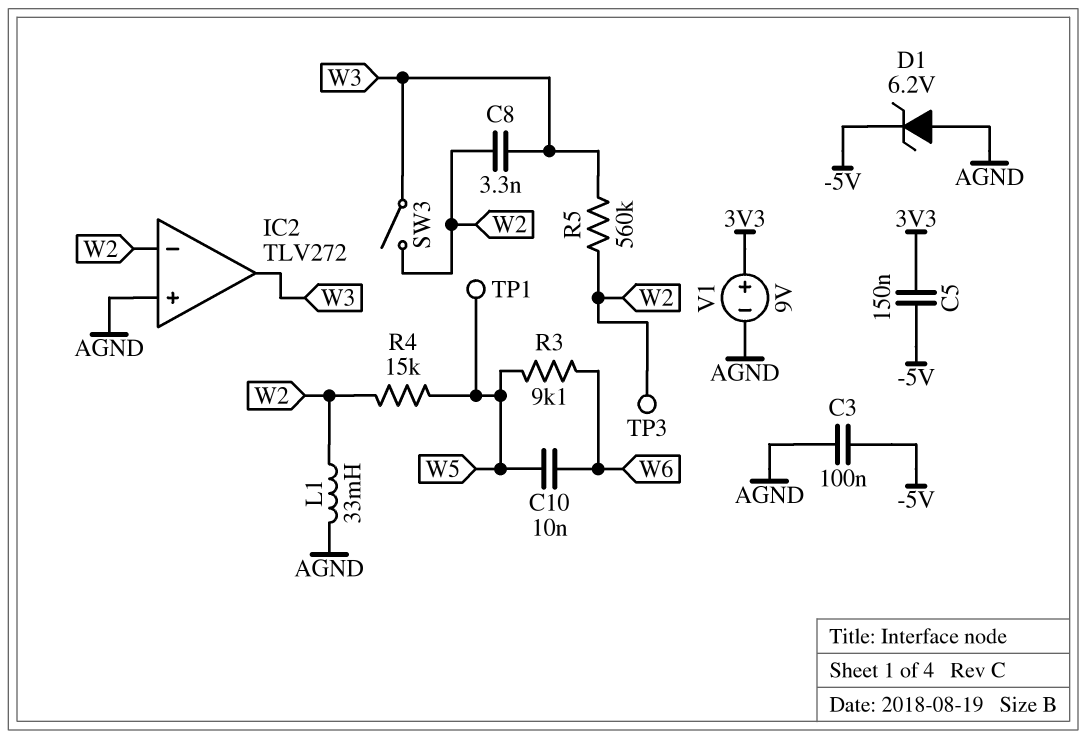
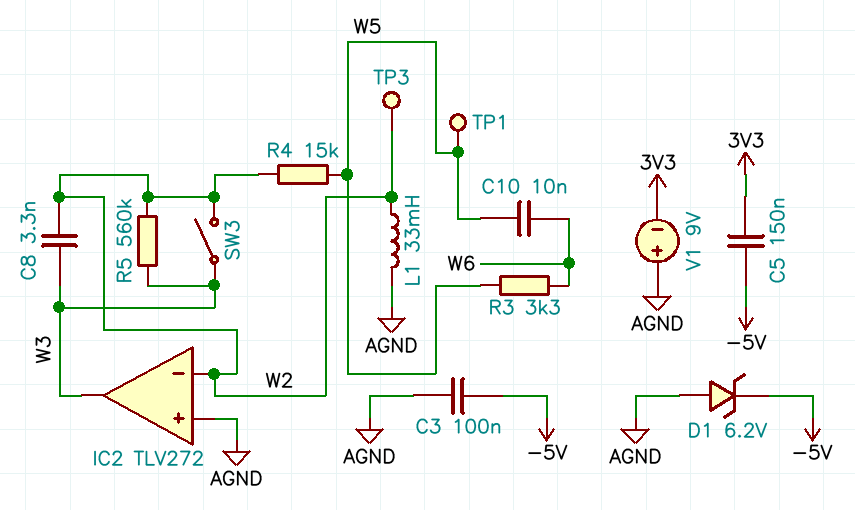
R3: 9.1k (W5, W6) -> 3.3k (W5, W6)
V1: 9V (plus 3V3, minus AGND) -> 9V (plus AGND, minus 3V3)

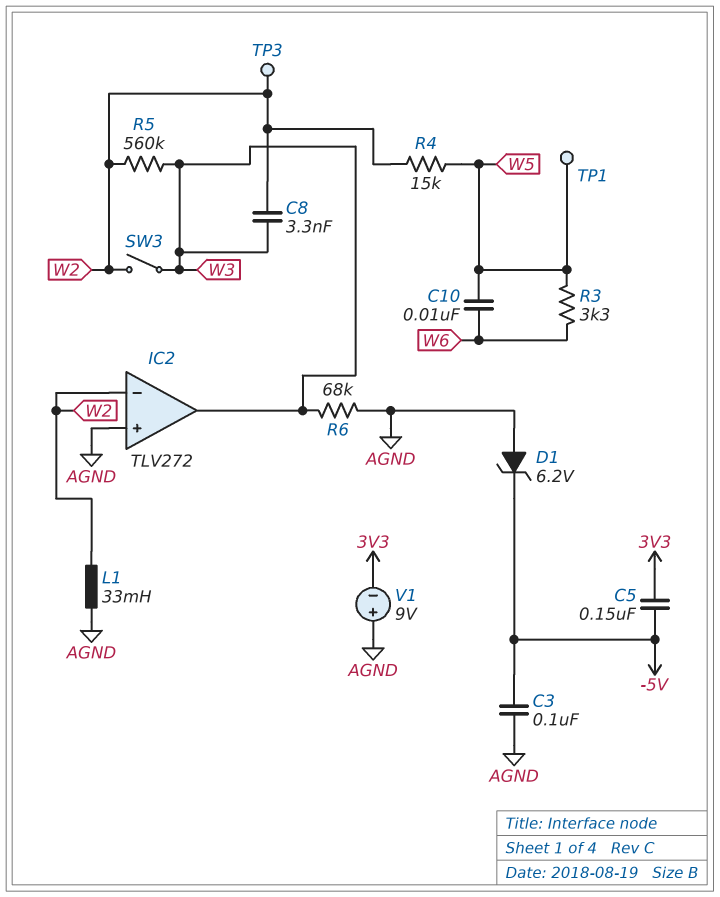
R6: none -> 68k (AGND, W3)

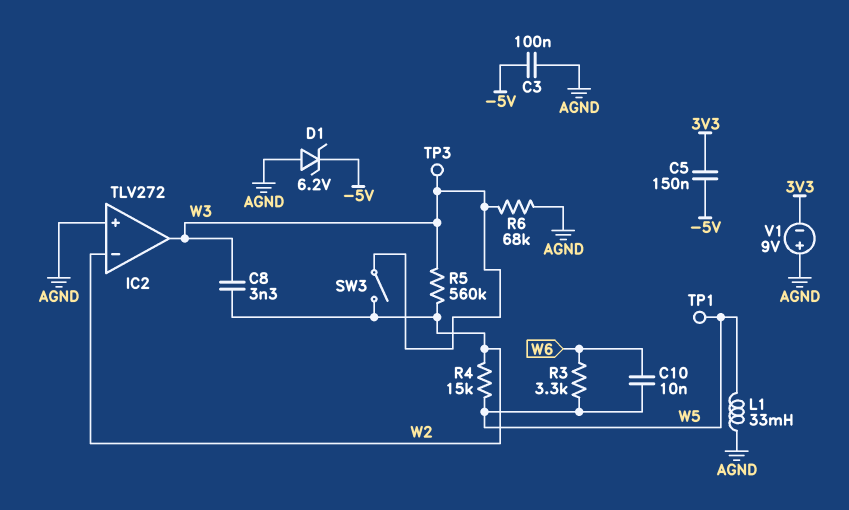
L1: 33mH (AGND, W2) -> 33mH (AGND, W5)
TP3: test point (W2) -> test point (W3)

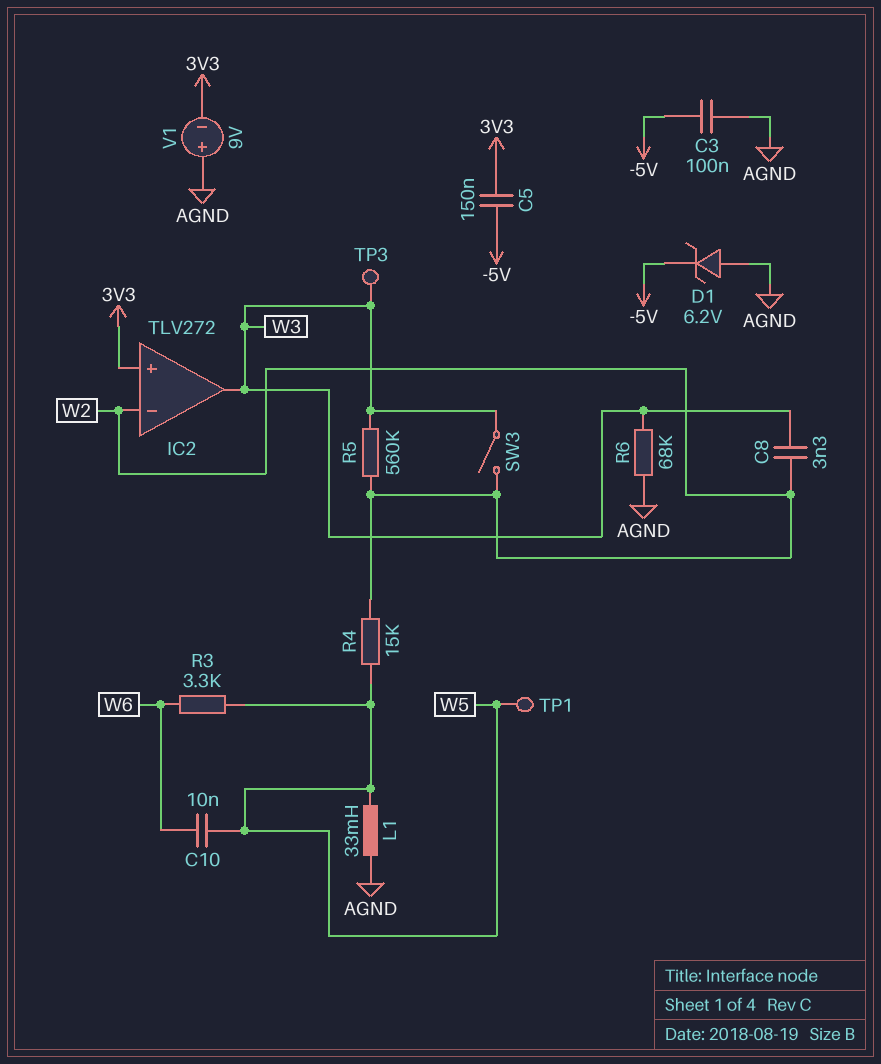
IC2 pin in+: AGND -> 3V3

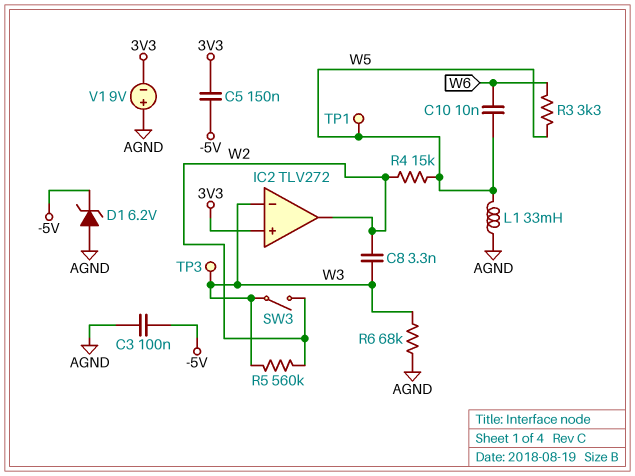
IC2 pin in-: W2 -> W3
IC2 pin out: W3 -> W2

